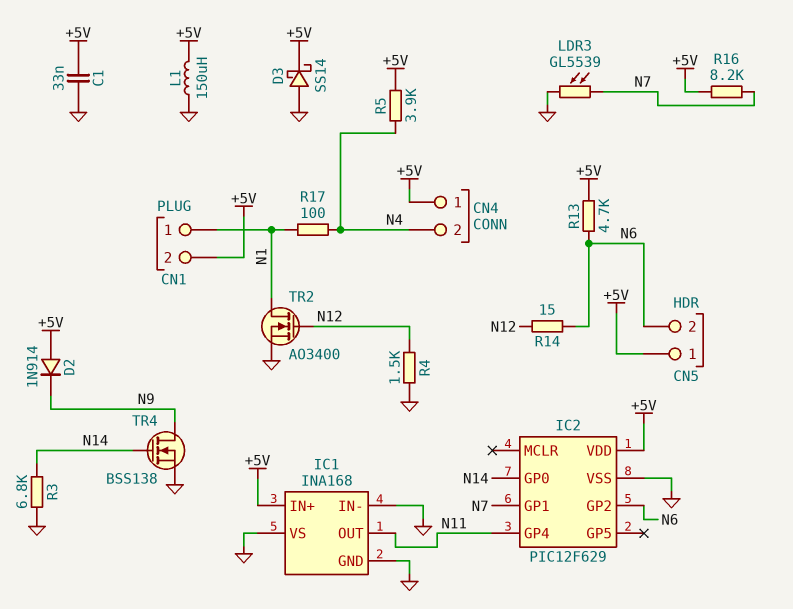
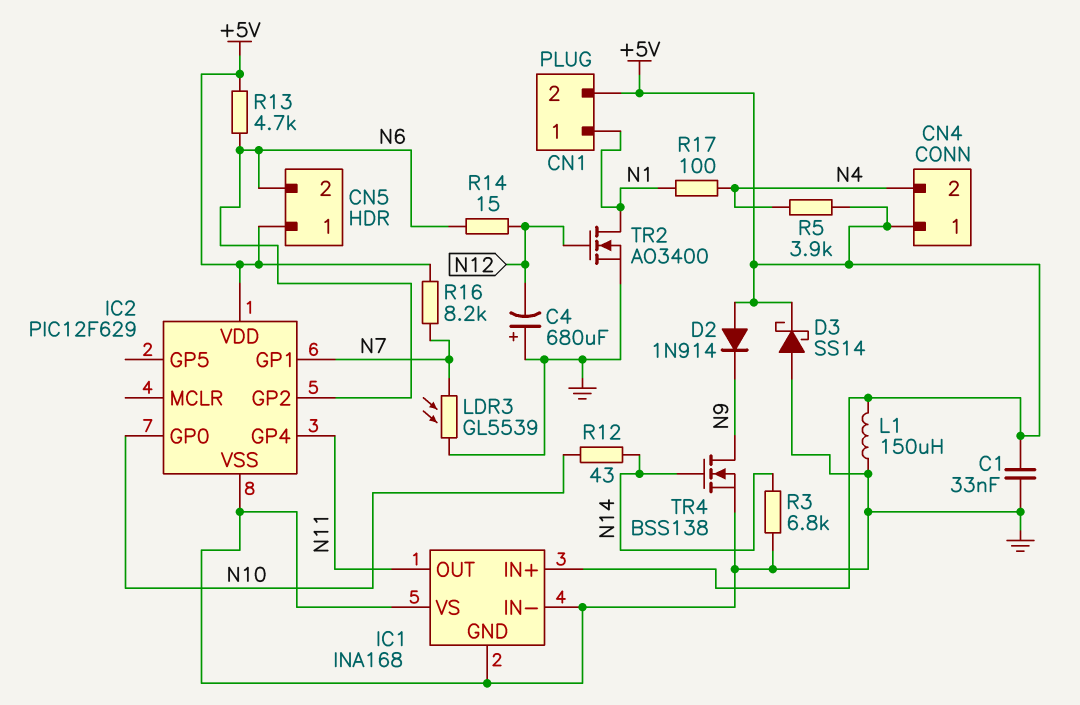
C4: none -> 680uF (plus GND, minus N12)
IC2 pin GP0: N14 -> N10
R4: 1.5k (GND, N12) -> none
R12: none -> 43 (N10, N14)

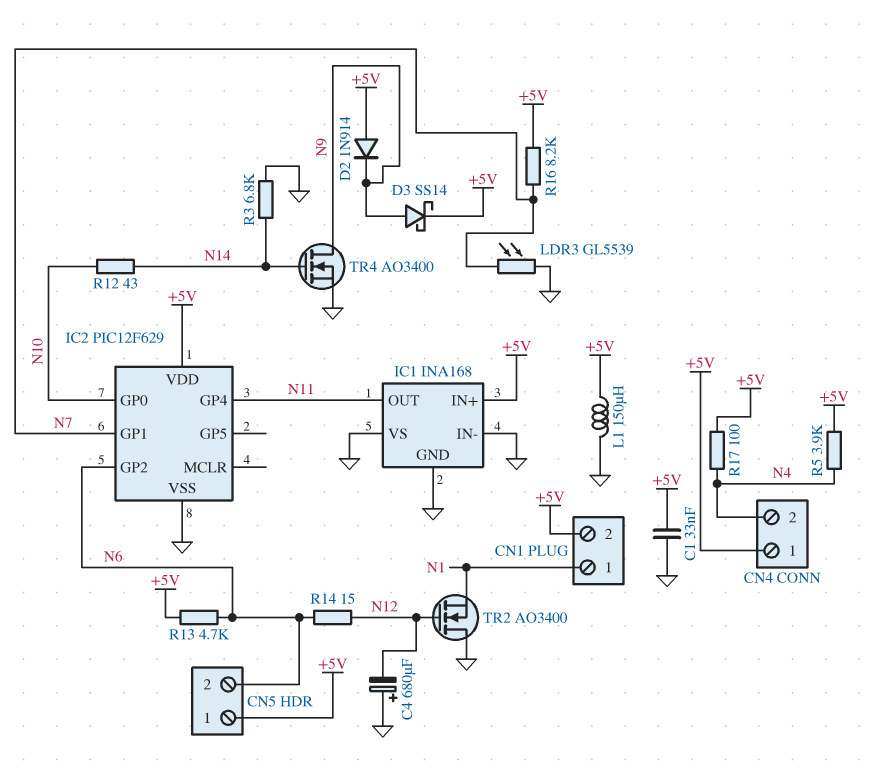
D3: schottky SS14 (A GND, K +5V) -> schottky SS14 (A N9, K +5V)
R17: 100 (N1, N4) -> 100 (+5V, N4)
TR2: NMOS AO3400 (G N12, D N1, S GND) -> NMOS AO3400 (G N12, D GND, S N1)
TR4: NMOS BSS138 (G N14, D N9, S GND) -> NMOS AO3400 (G N14, D N9, S GND)

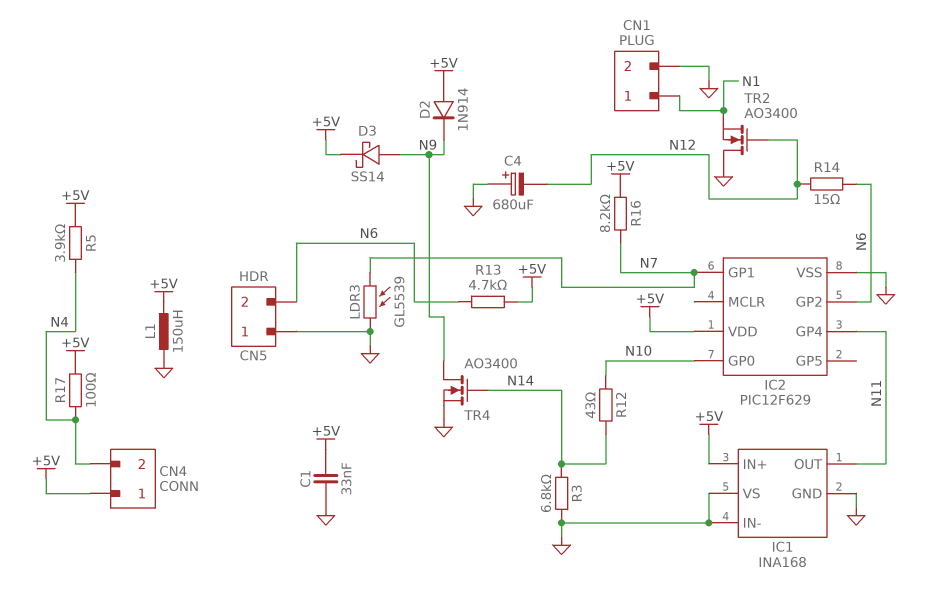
CN1 pin 2: +5V -> GND
CN5 pin 1: +5V -> GND

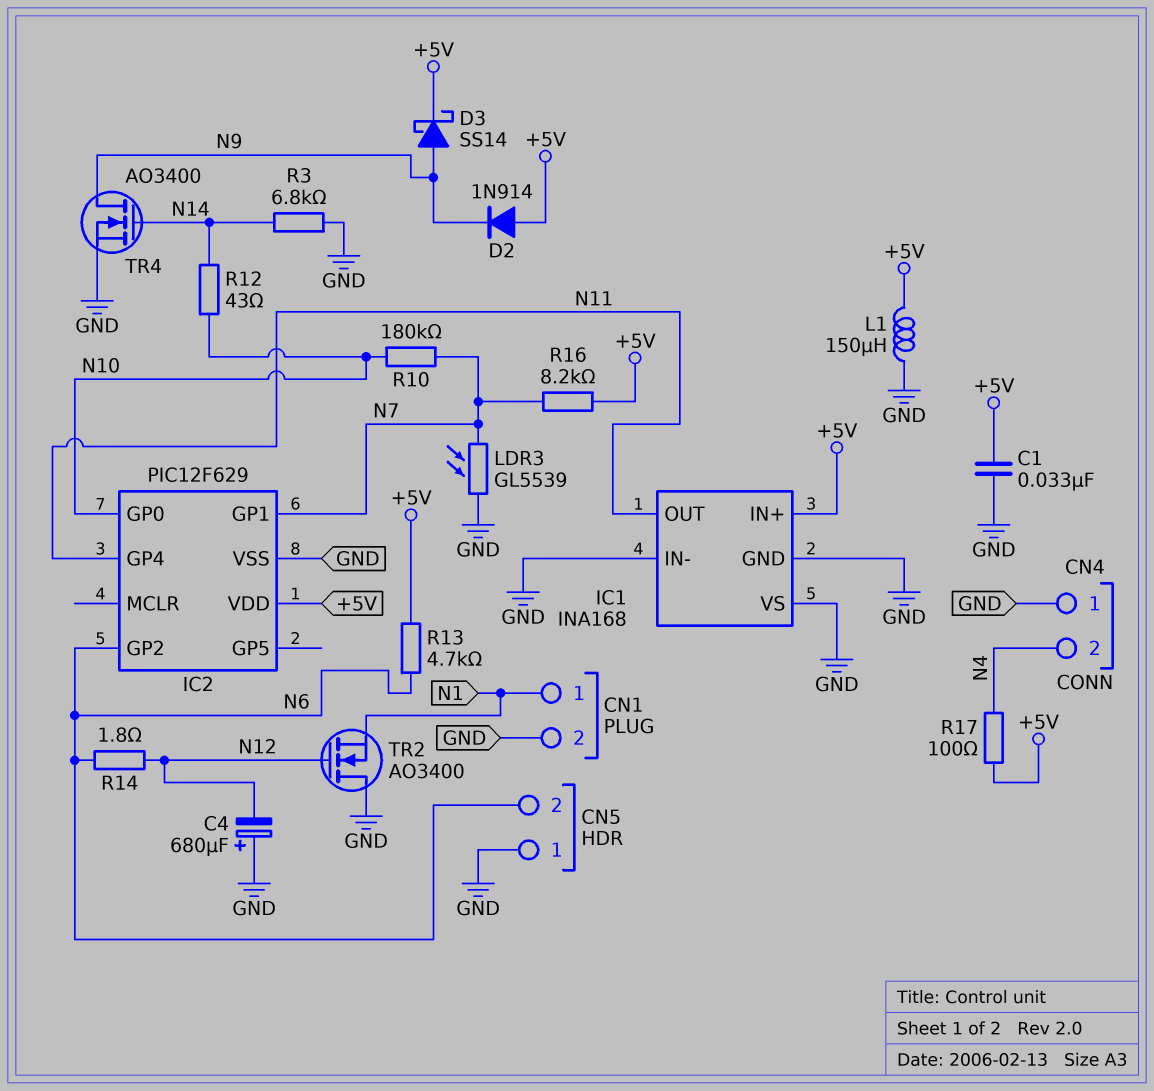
CN4 pin 1: +5V -> GND
R5: 3.9k (+5V, N4) -> none
R10: none -> 180k (N7, N10)
R14: 15 (N6, N12) -> 1.8 (N6, N12)

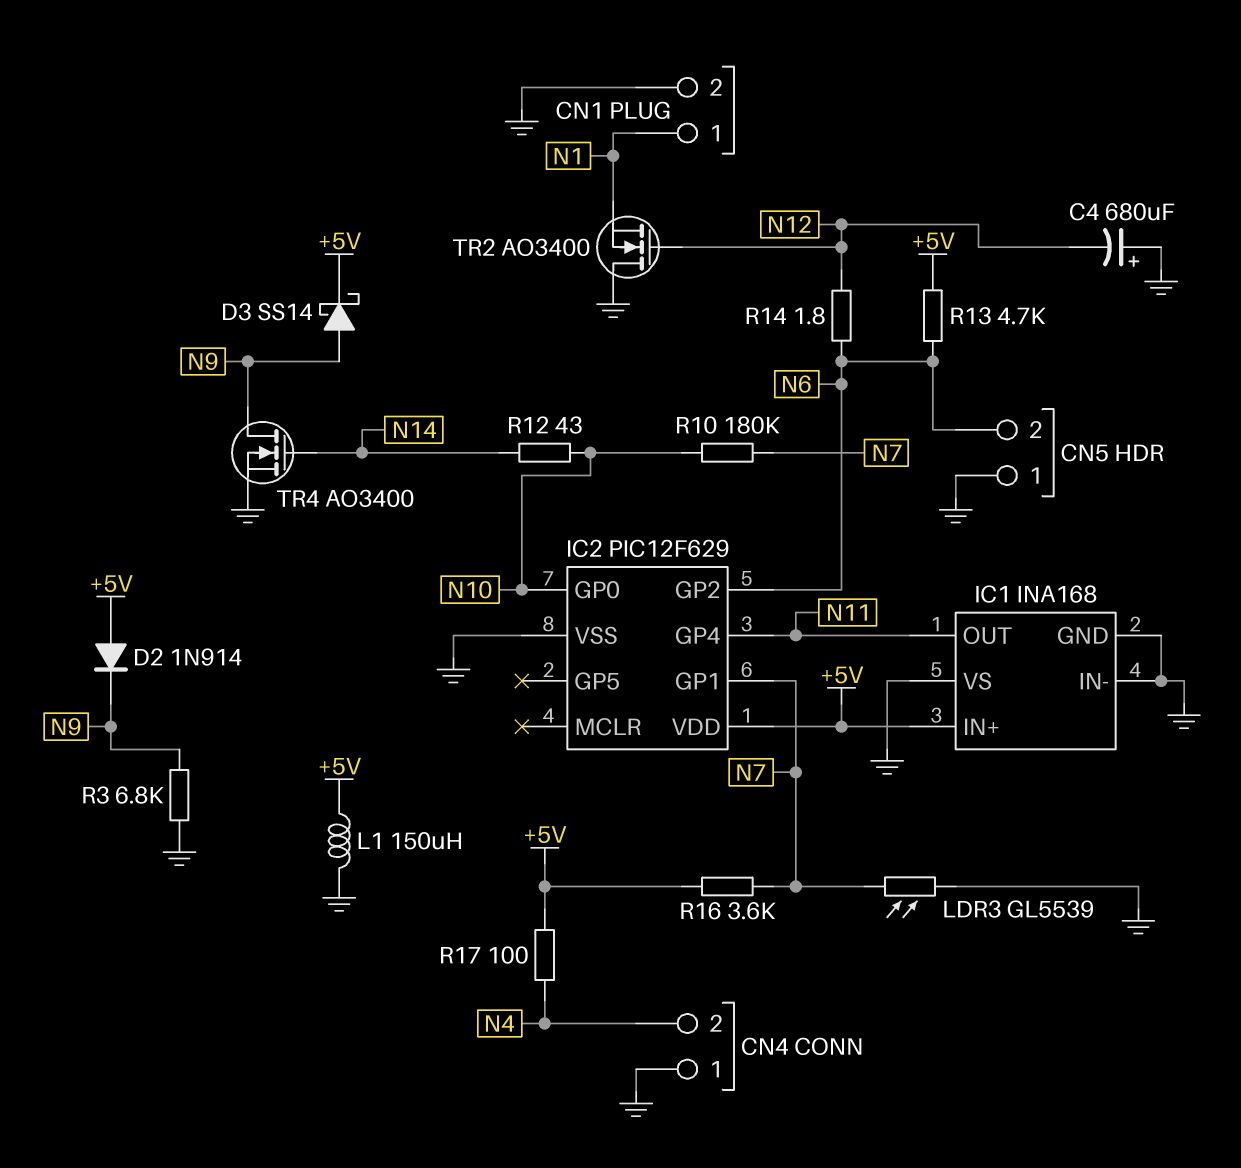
C1: 33nF (+5V, GND) -> none
R3: 6.8k (GND, N14) -> 6.8k (GND, N9)
R16: 8.2k (+5V, N7) -> 3.6k (+5V, N7)

